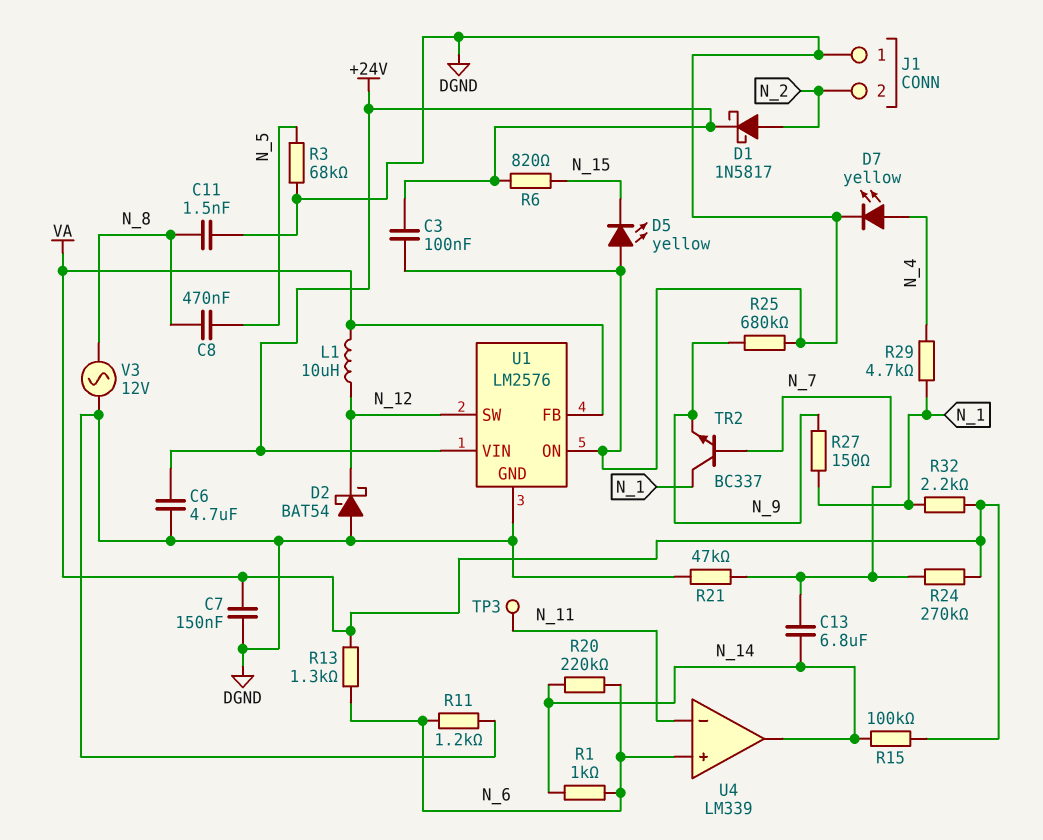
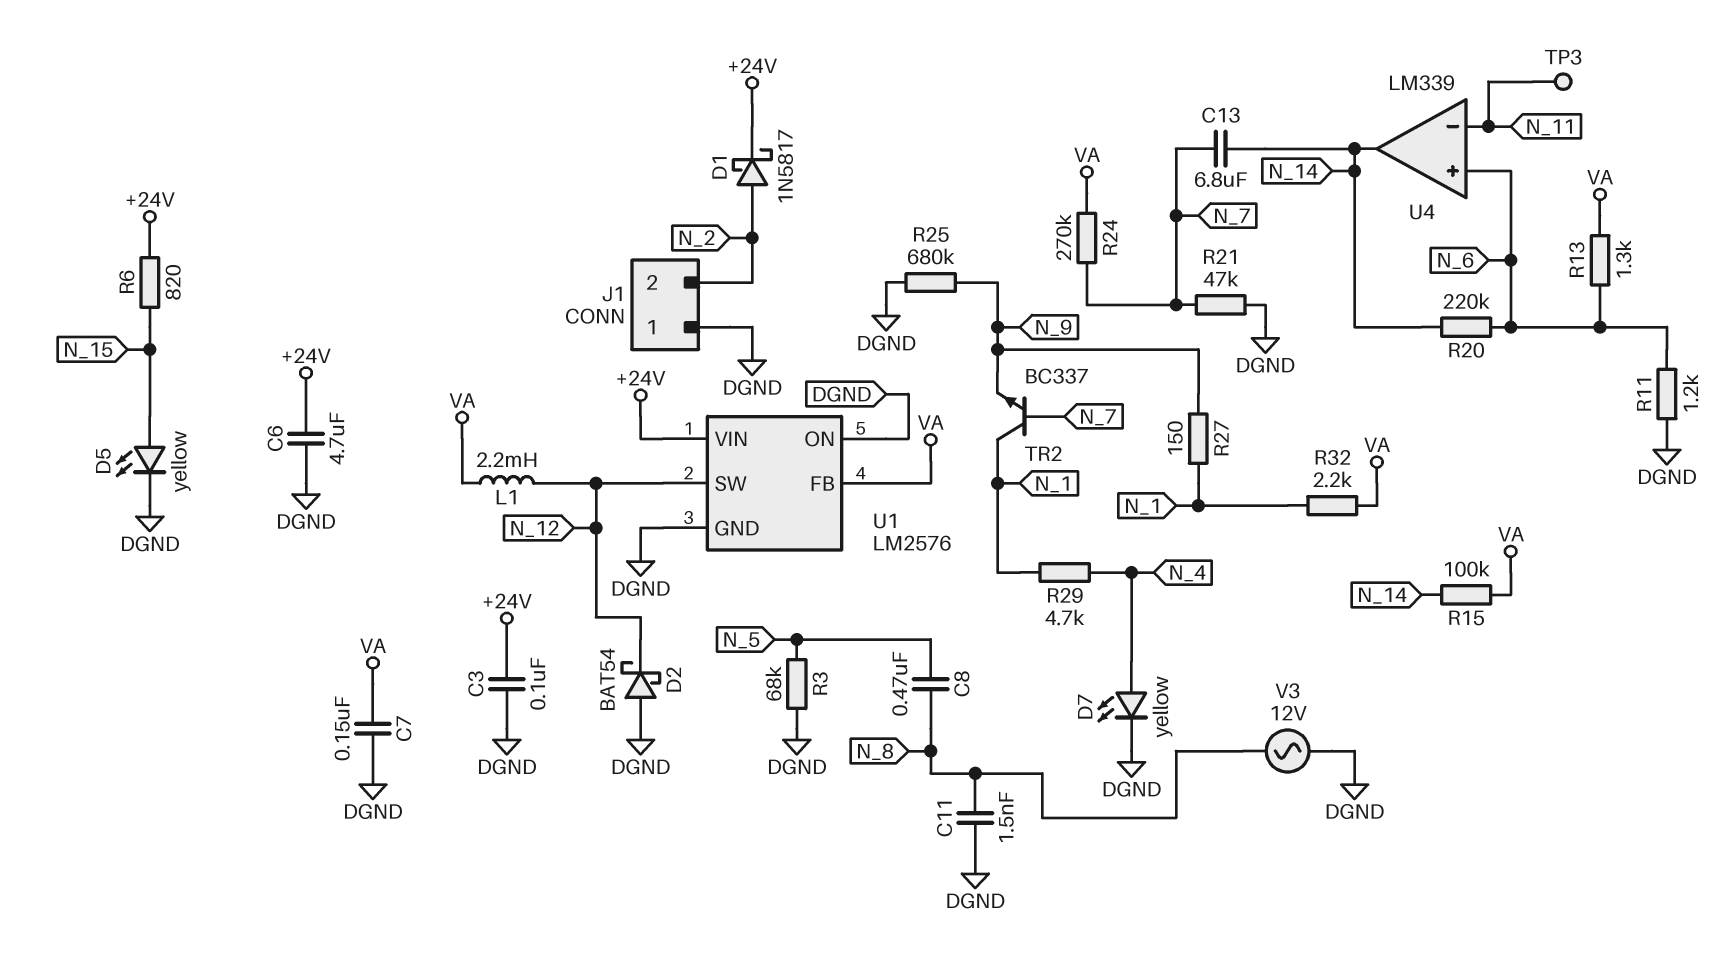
D5: LED yellow (A DGND, K N_15) -> LED yellow (A N_15, K DGND)
L1: 10uH (N_12, VA) -> 2.2mH (N_12, VA)
R1: 1k (N_6, N_14) -> none

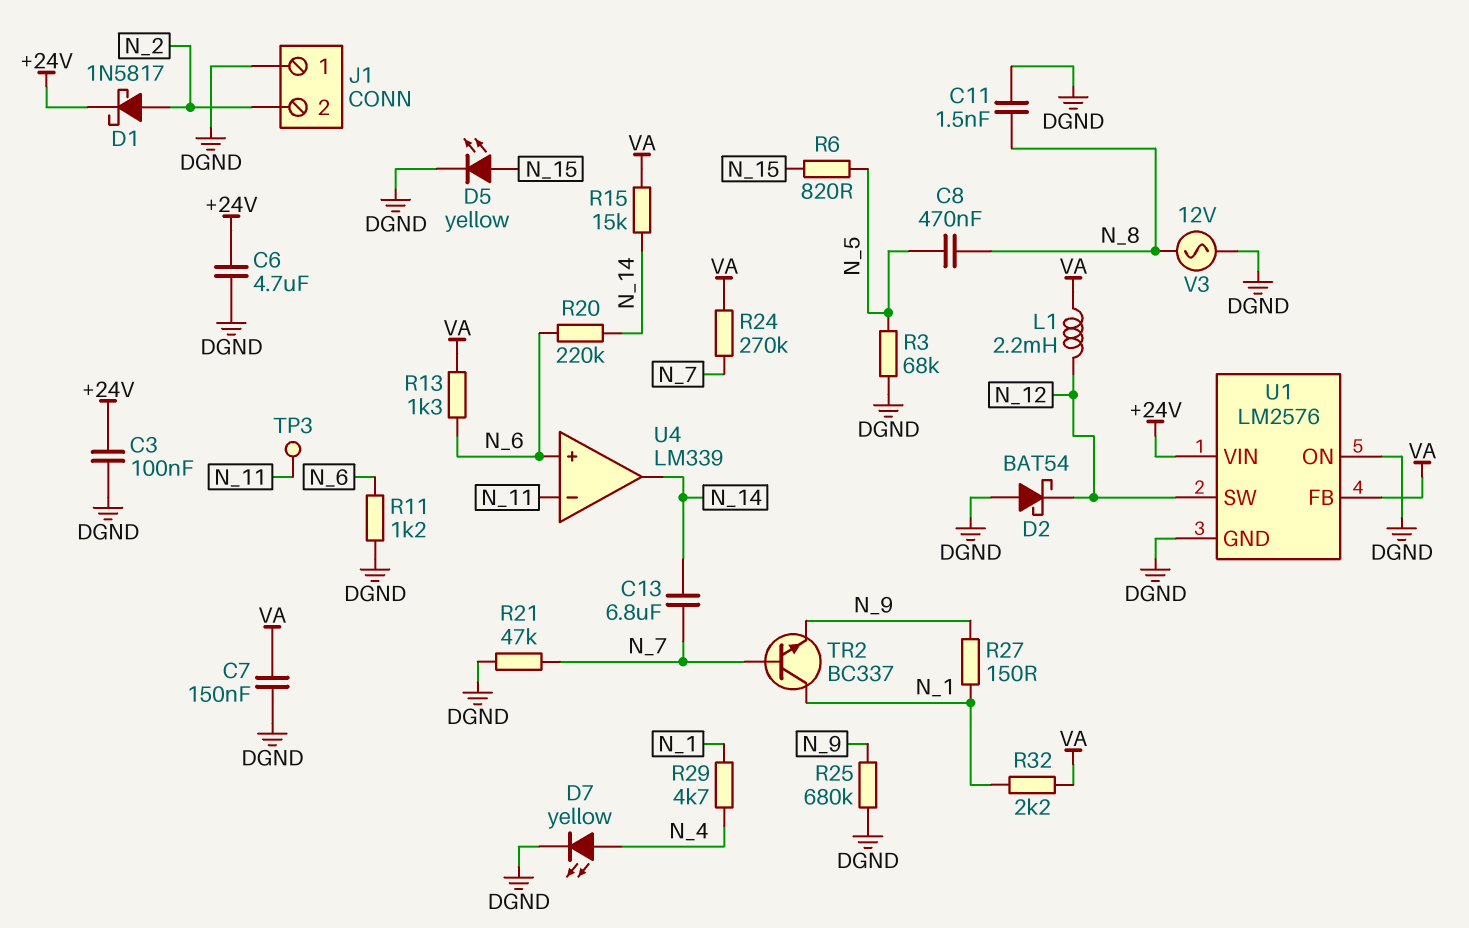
R6: 820 (+24V, N_15) -> 820 (N_5, N_15)
R15: 100k (N_14, VA) -> 15k (N_14, VA)

